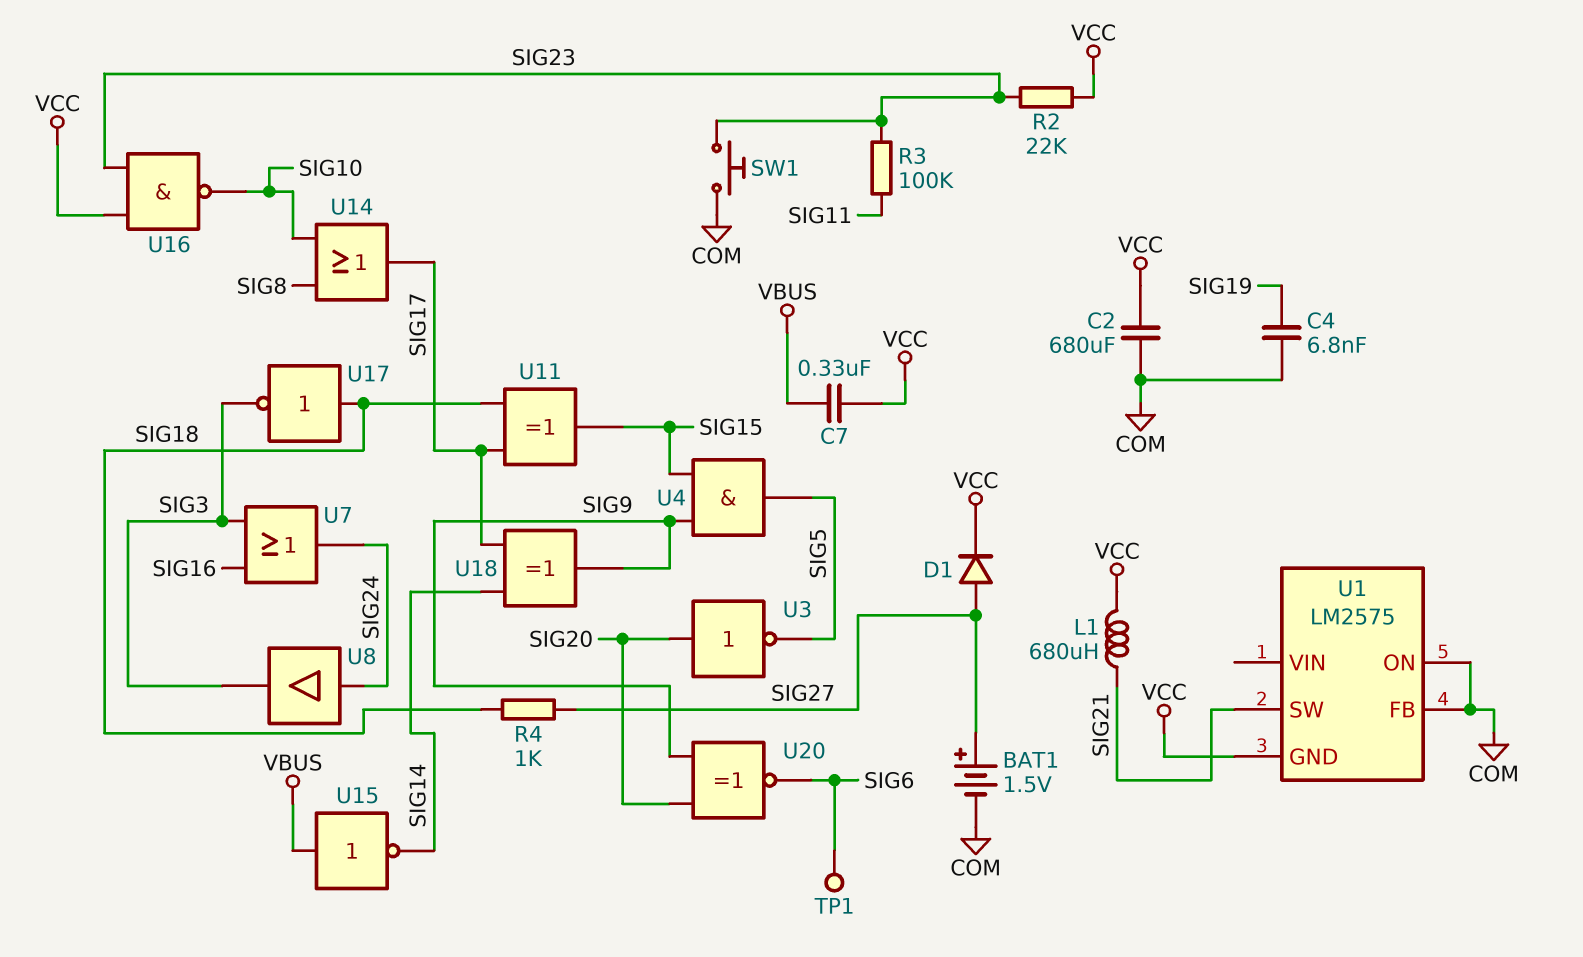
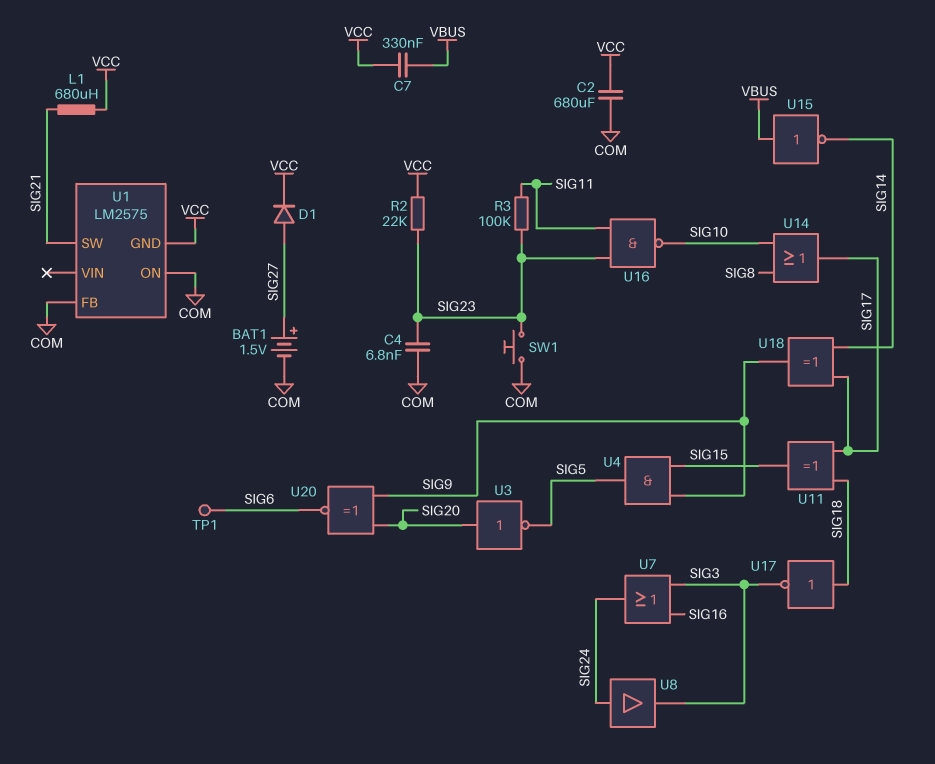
C4: 6.8nF (COM, SIG19) -> 6.8nF (COM, SIG23)
R4: 1k (SIG18, SIG27) -> none
U16: NAND (in SIG23, in VCC, out SIG10) -> NAND (in SIG11, in SIG23, out SIG10)

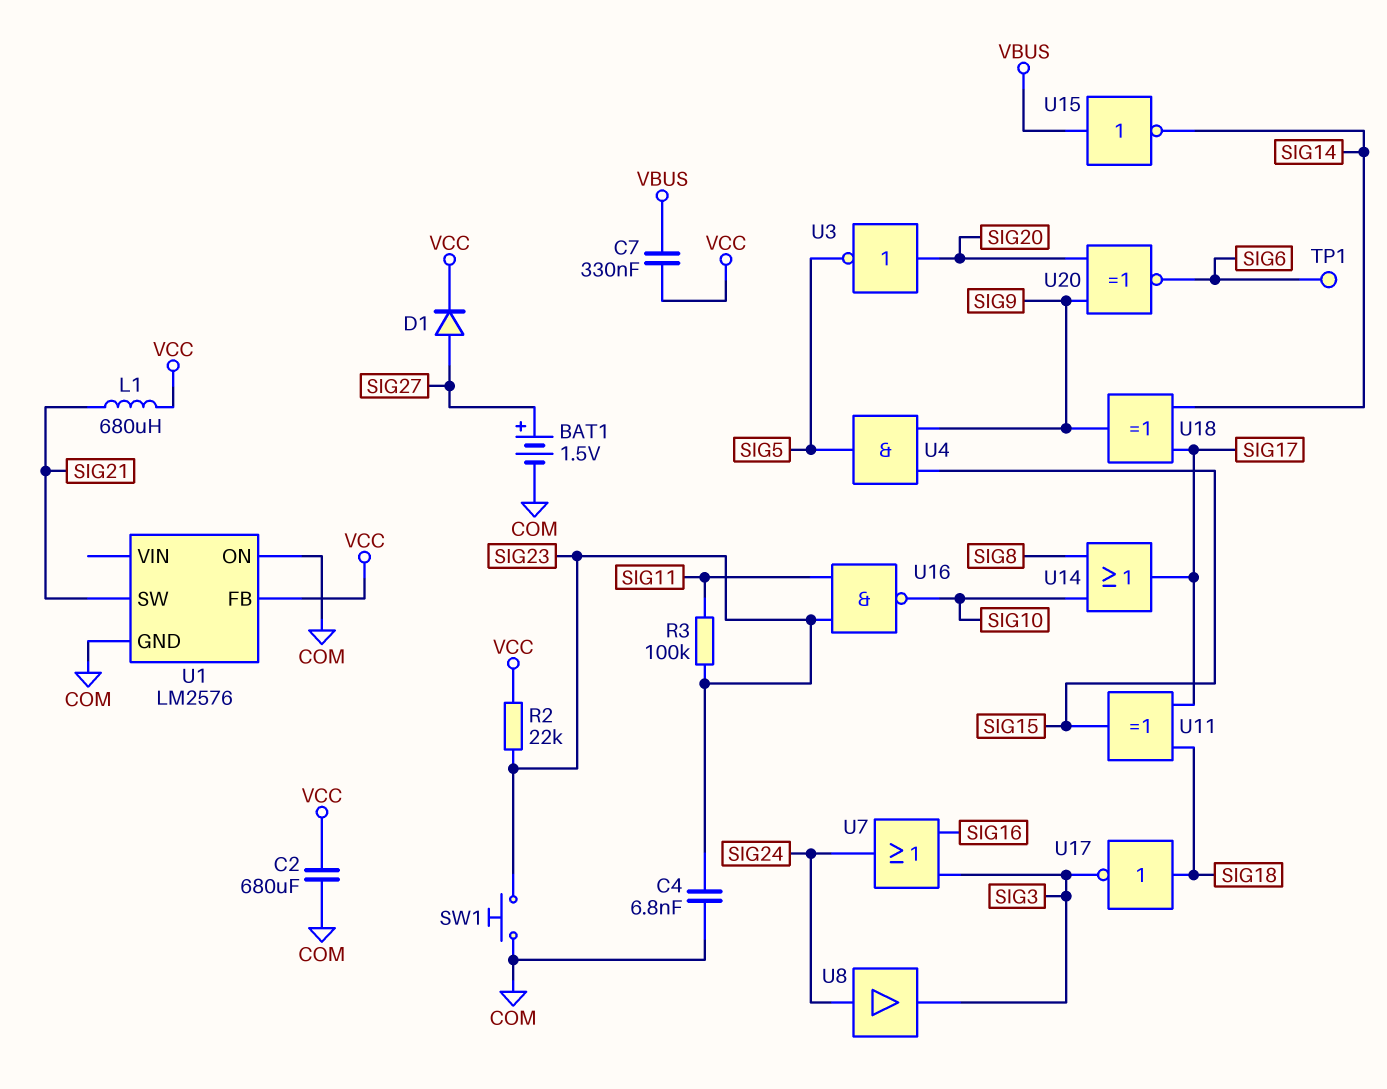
U1: LM2575 -> LM2576
U1 pin FB: COM -> VCC
U1 pin GND: VCC -> COM

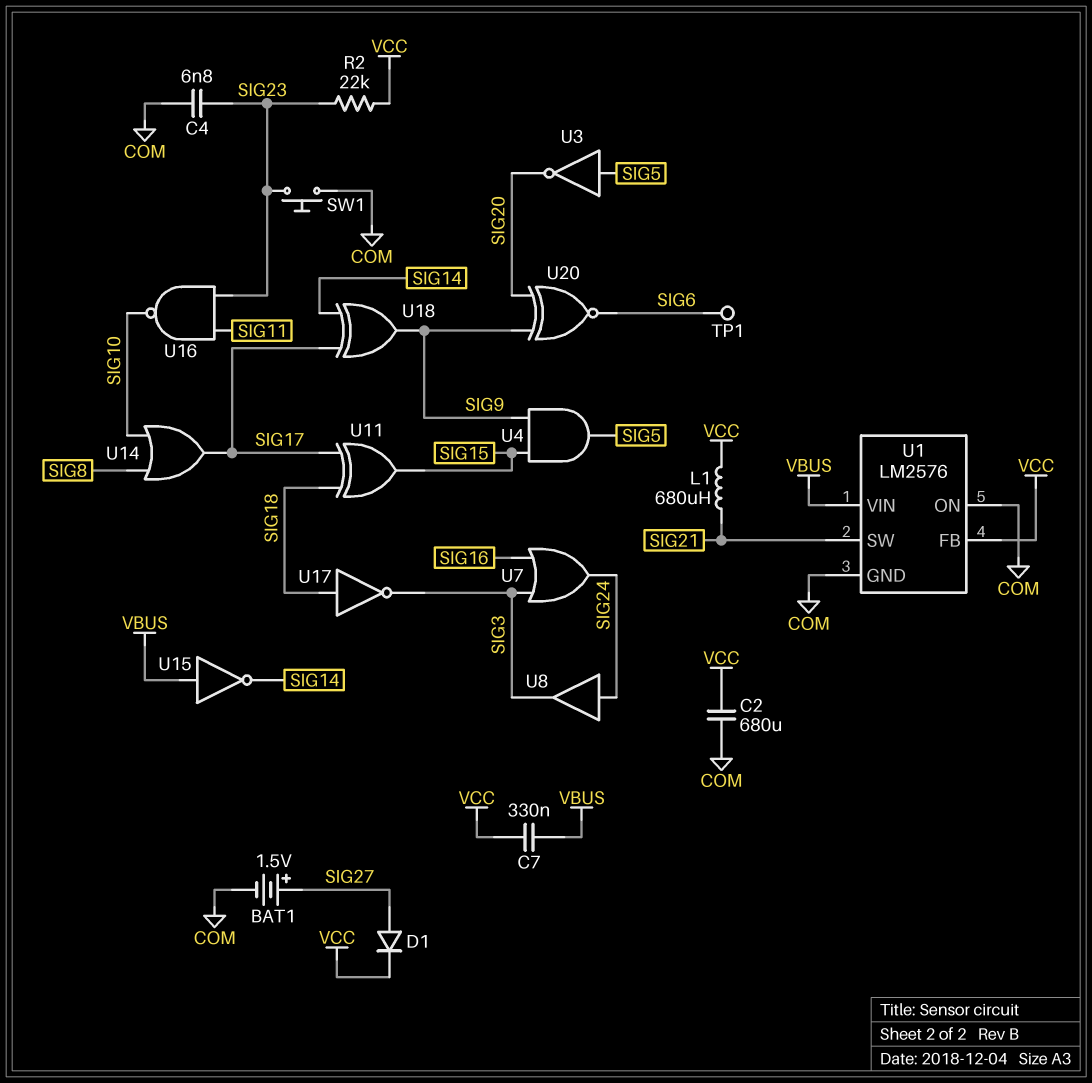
R3: 100k (SIG11, SIG23) -> none
U1 pin VIN: none -> VBUS
U3: NOT (in SIG20, out SIG5) -> NOT (in SIG5, out SIG20)

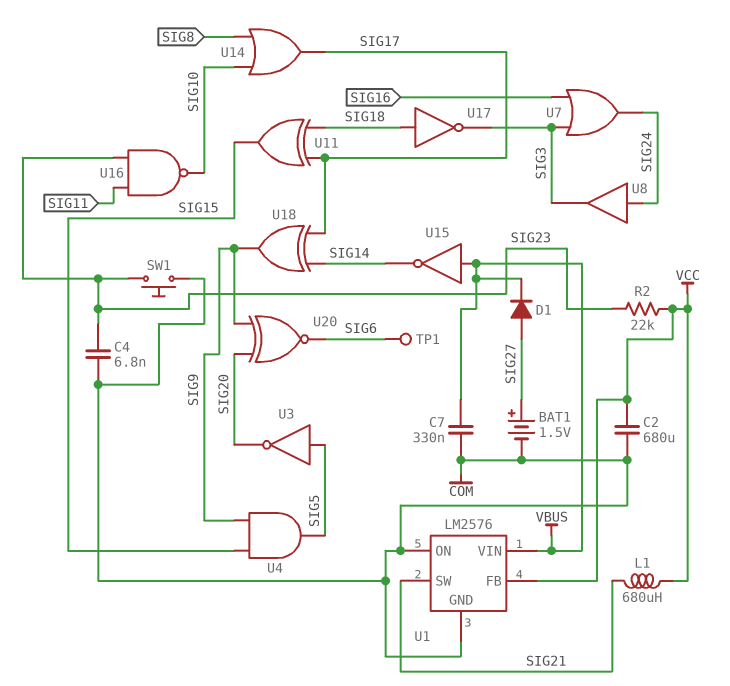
C7: 330nF (VBUS, VCC) -> 330nF (COM, VBUS)
D1: diode (A SIG27, K VCC) -> diode (A SIG27, K VBUS)

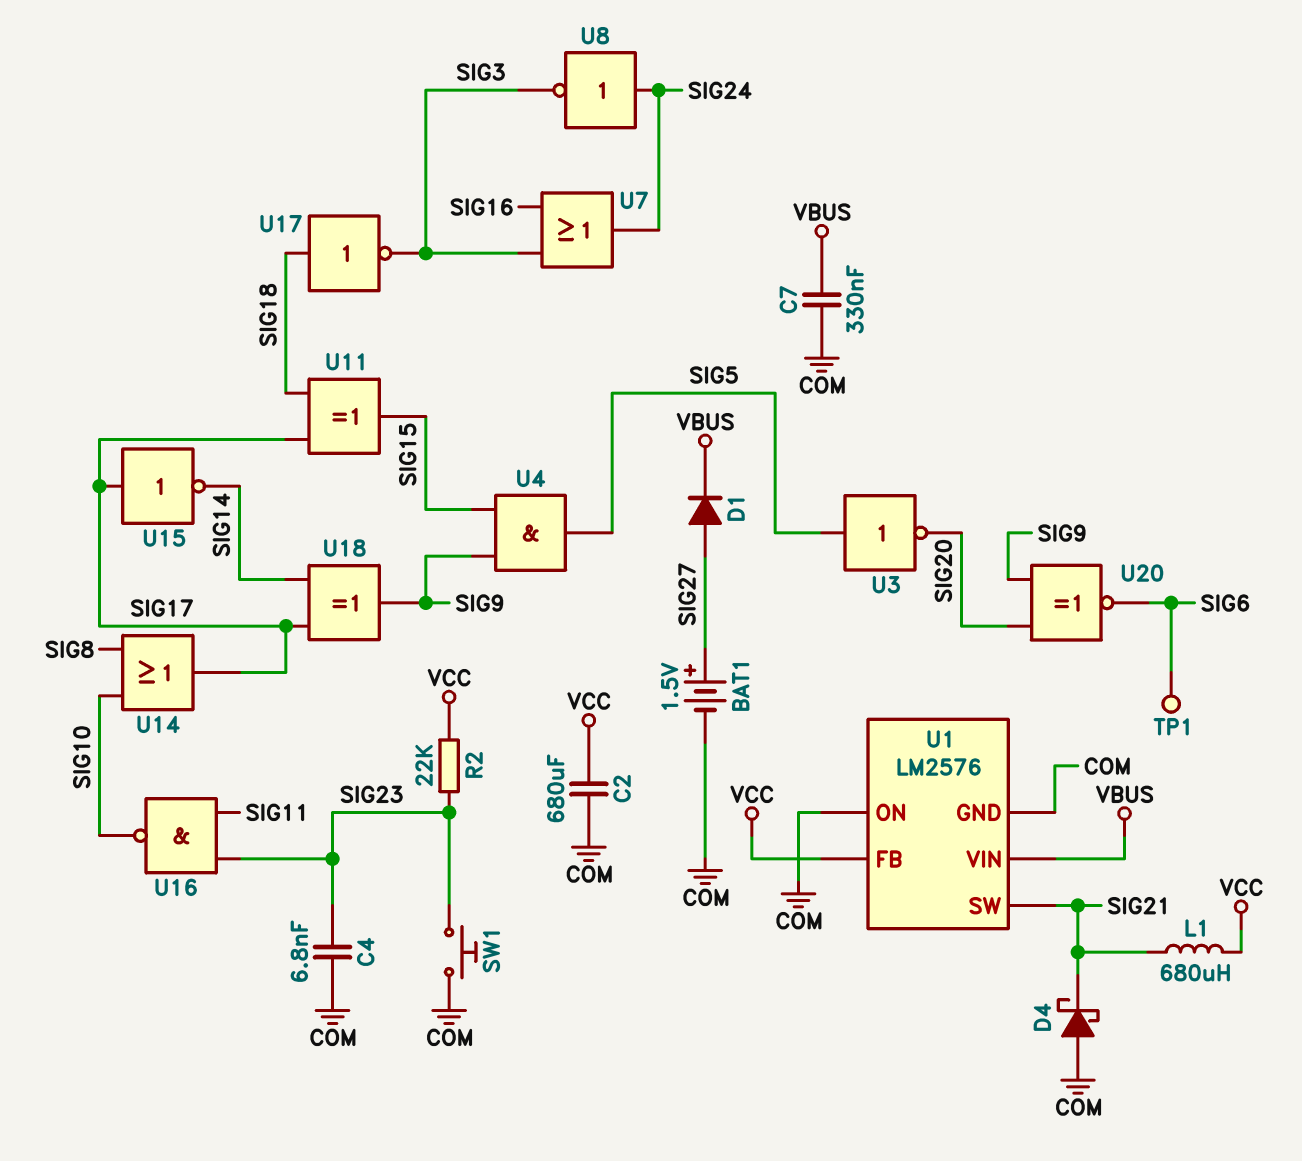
D4: none -> schottky (A COM, K SIG21)
U8: buffer (in SIG24, out SIG3) -> NOT (in SIG24, out SIG3)
U15: NOT (in VBUS, out SIG14) -> NOT (in SIG17, out SIG14)

